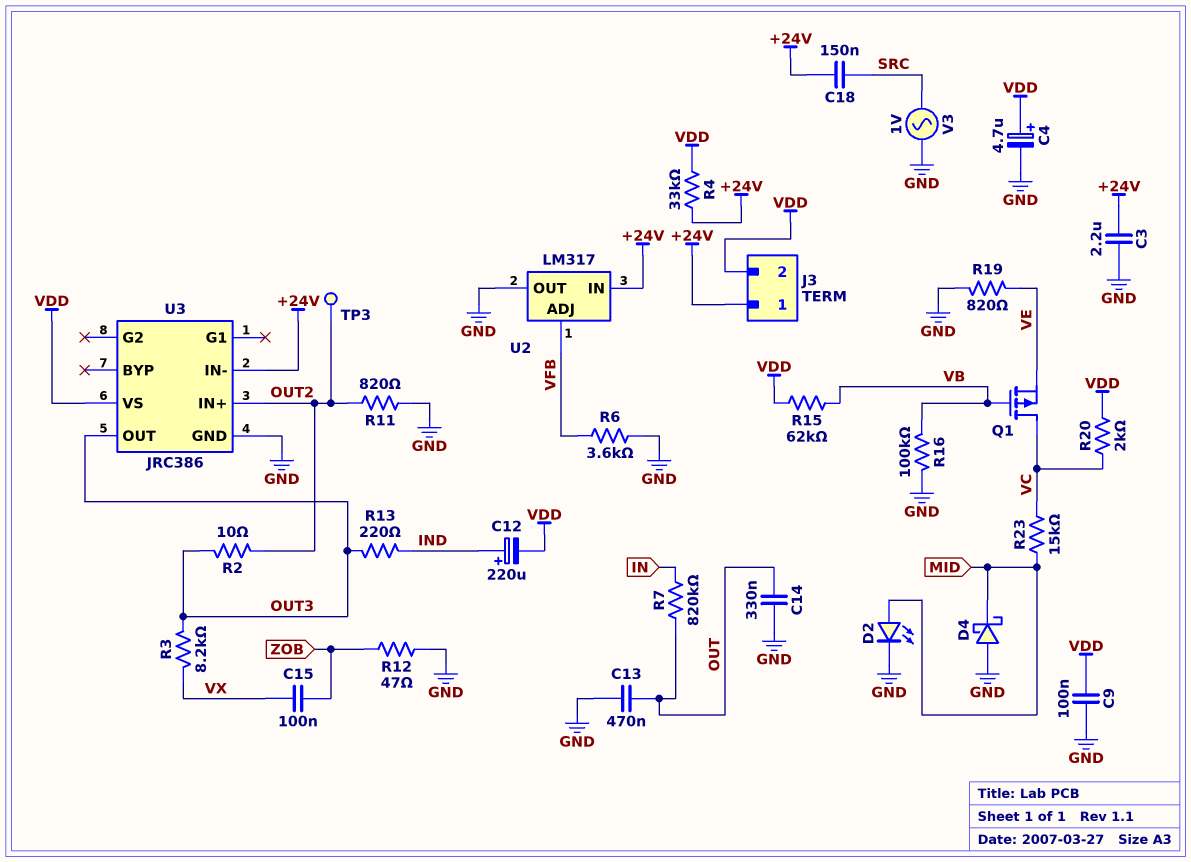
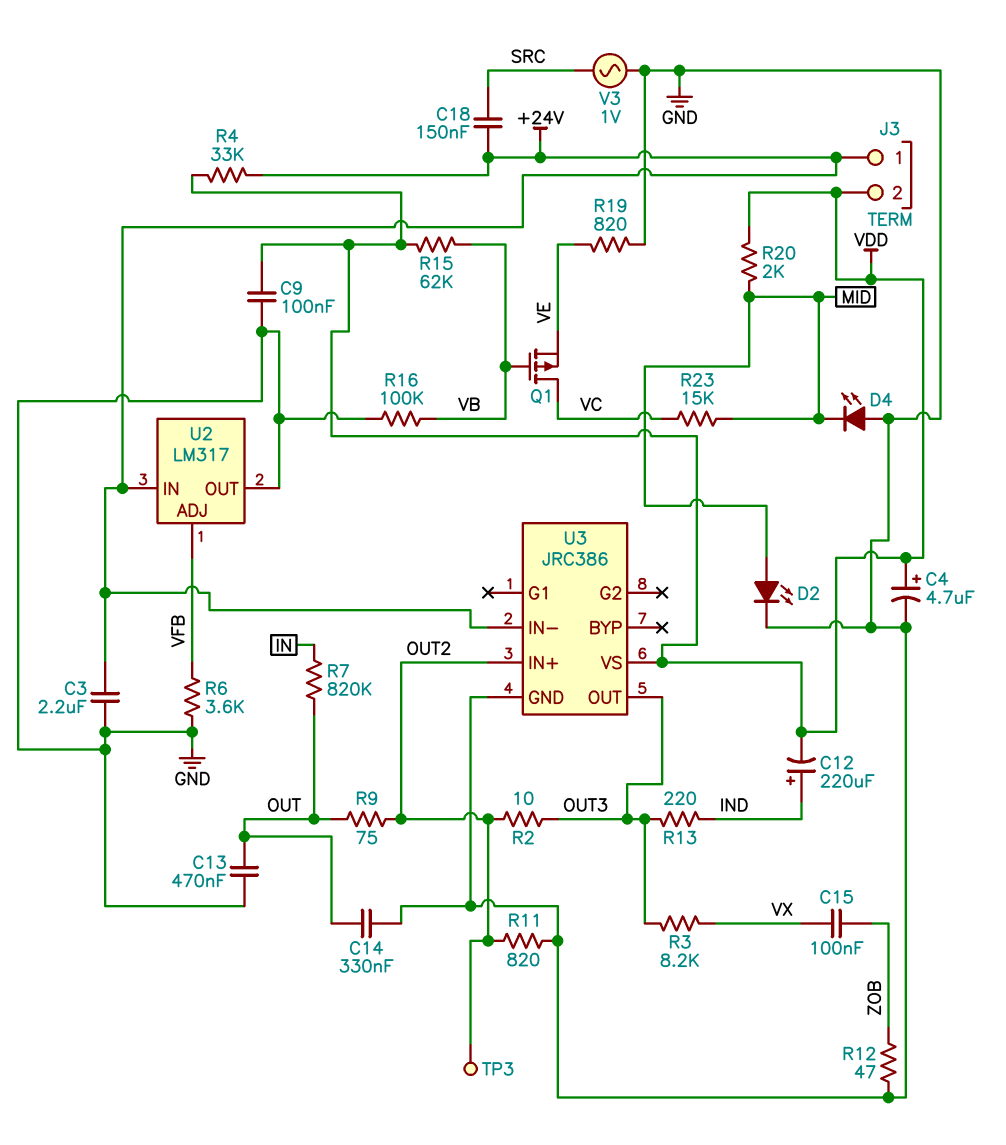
D4: schottky (A GND, K MID) -> LED (A GND, K MID)
R9: none -> 75 (OUT, OUT2)
R20: 2k (VC, VDD) -> 2k (MID, VDD)

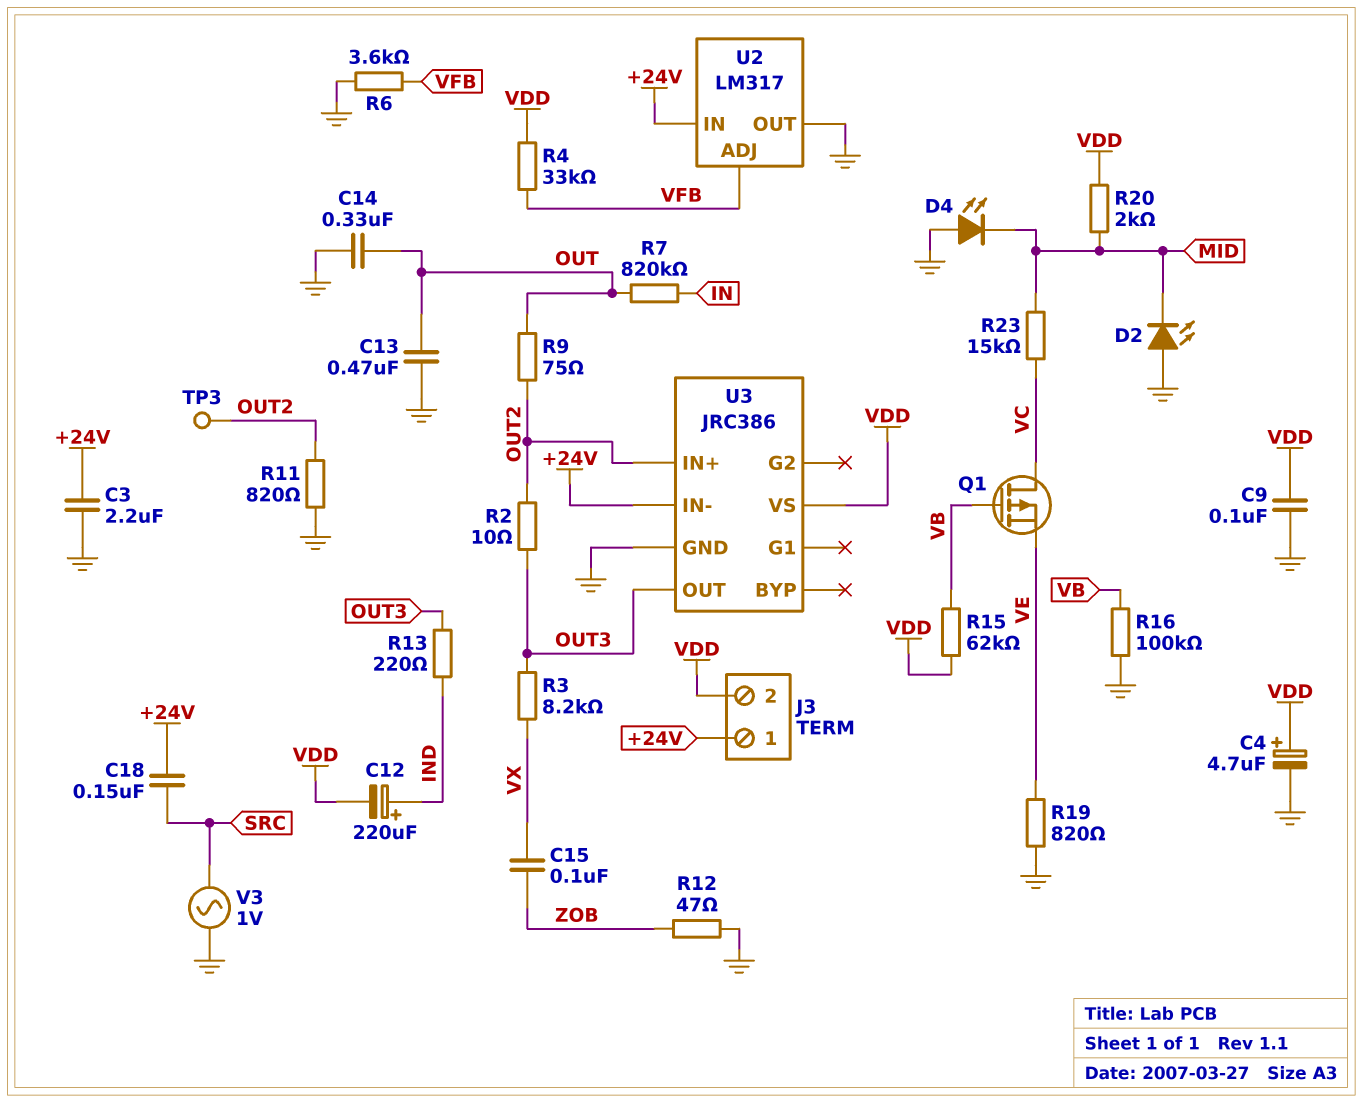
D2: LED (A MID, K GND) -> LED (A GND, K MID)
R4: 33k (+24V, VDD) -> 33k (VDD, VFB)

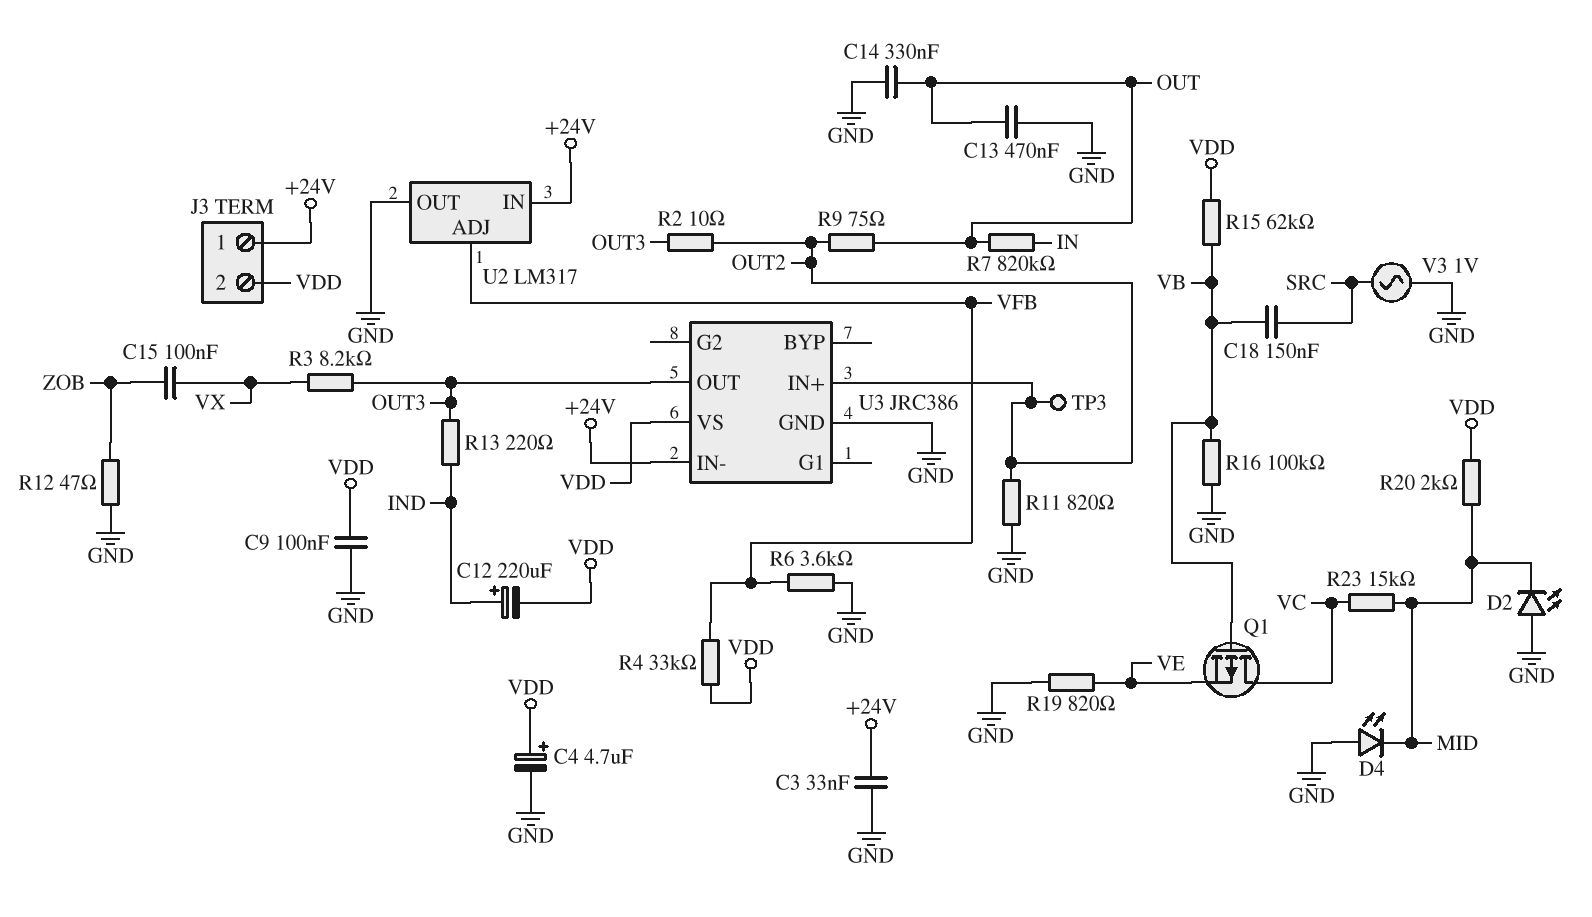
C3: 2.2uF (+24V, GND) -> 33nF (+24V, GND)
C18: 150nF (+24V, SRC) -> 150nF (SRC, VB)

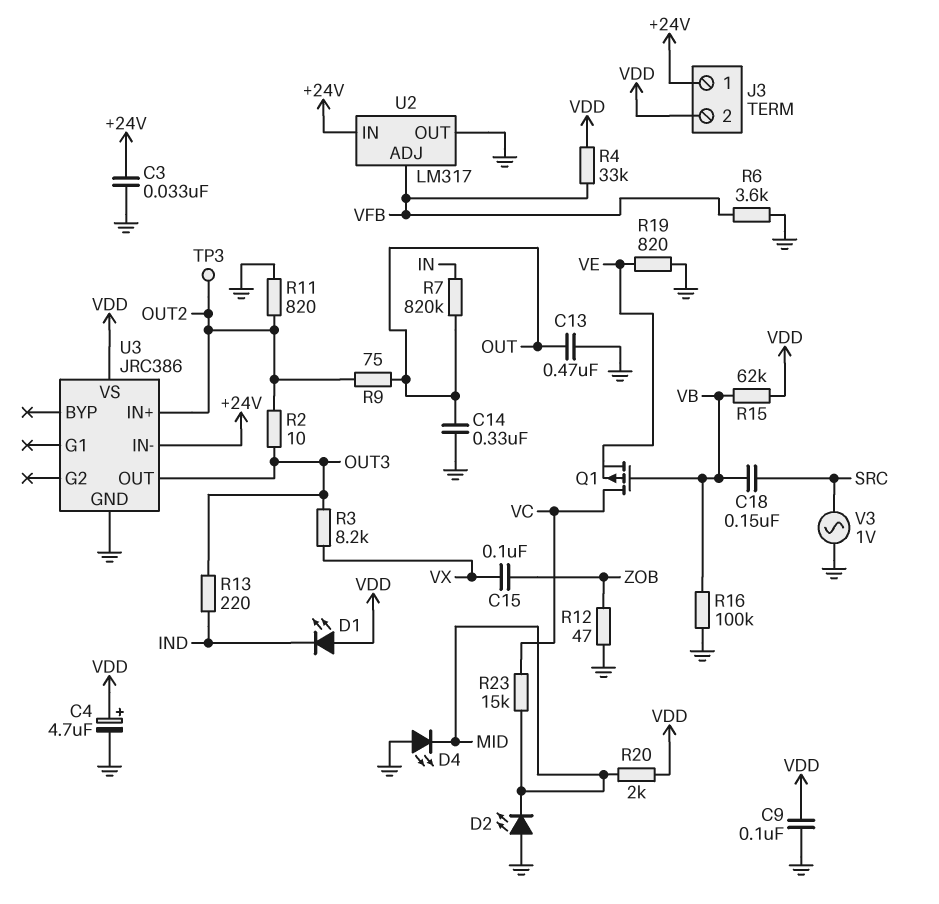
C12: 220uF (plus IND, minus VDD) -> none
D1: none -> LED (A VDD, K IND)

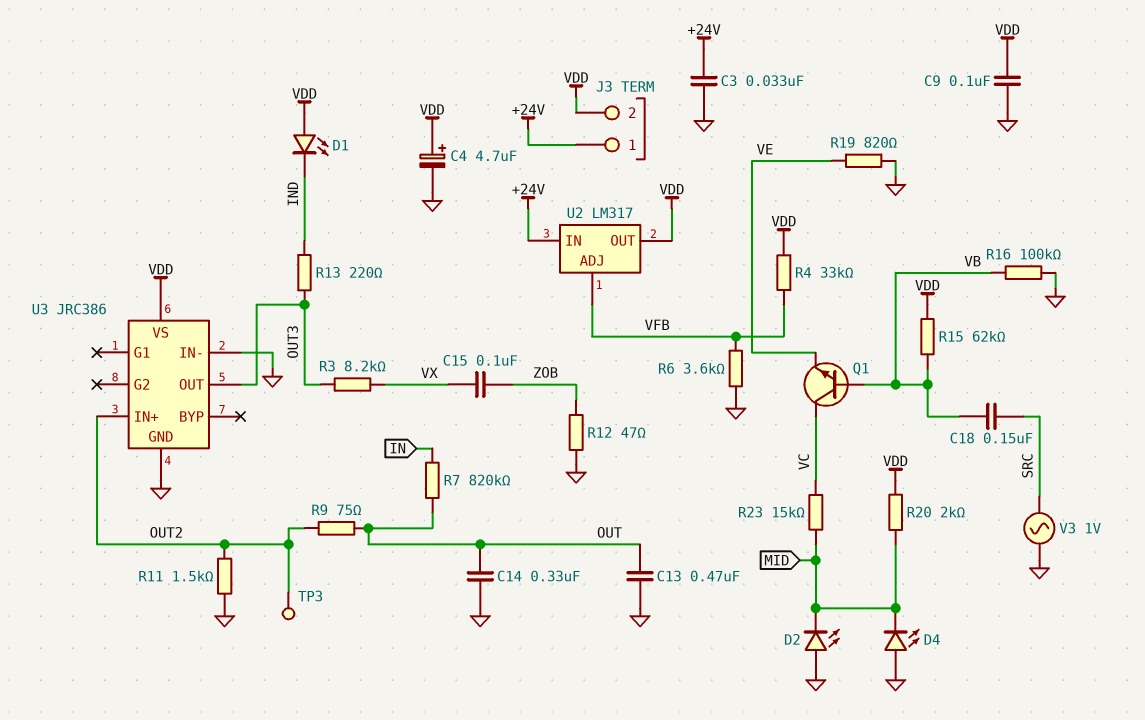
Q1: PMOS (G VB, D VC, S VE) -> NPN (B VB, C VC, E VE)
R2: 10 (OUT2, OUT3) -> none
R11: 820 (GND, OUT2) -> 1.5k (GND, OUT2)
U2 pin OUT: GND -> VDD
U3 pin IN-: +24V -> GND

